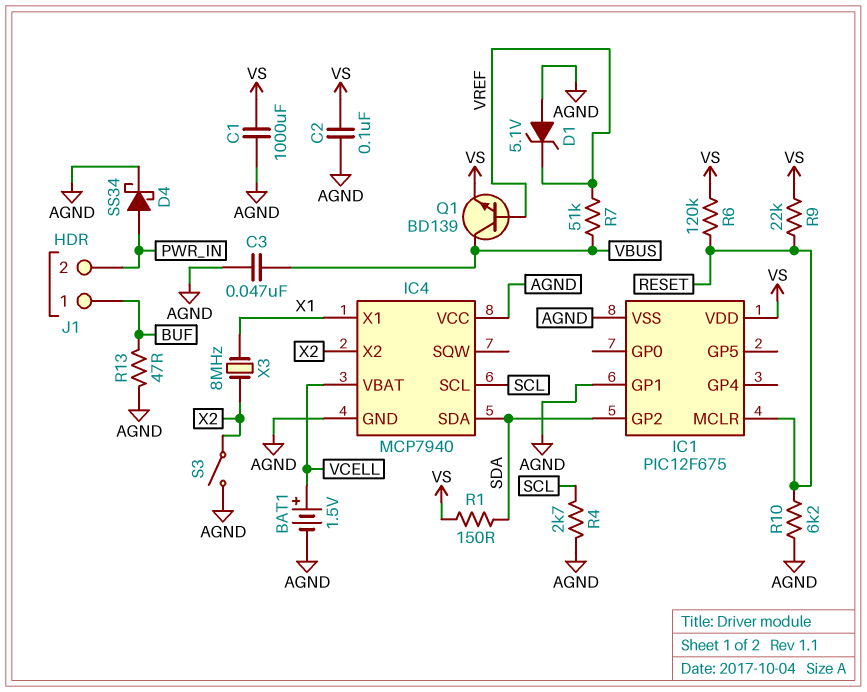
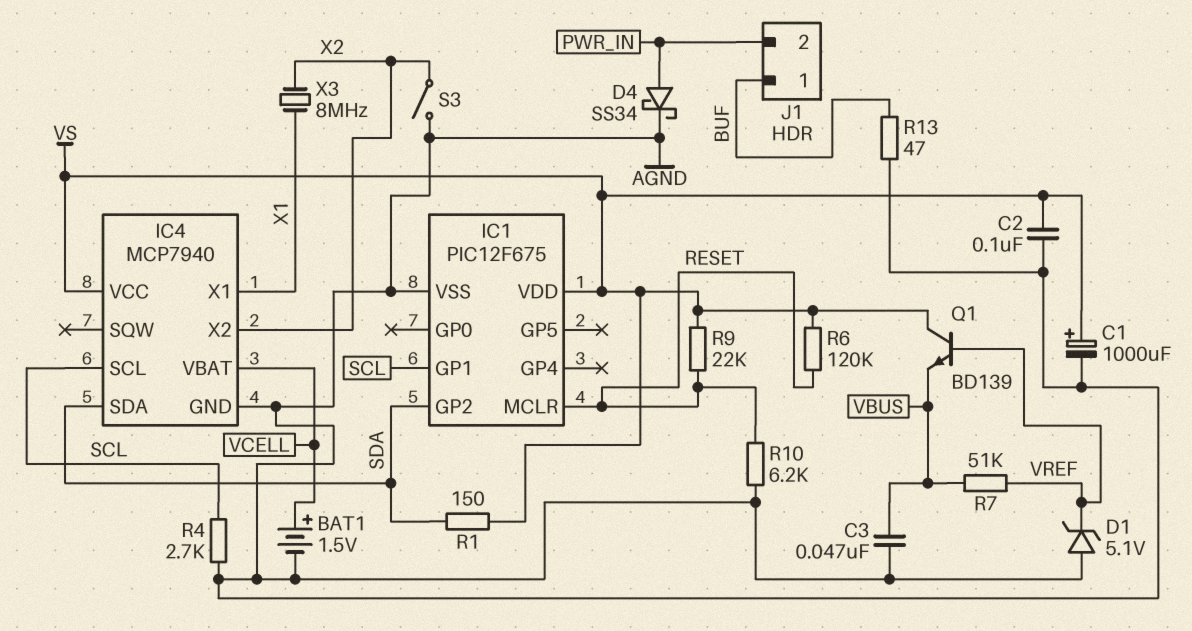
C1: 1000uF (AGND, VS) -> 1000uF (plus VS, minus AGND)
IC1 pin GP1: AGND -> SCL
IC4 pin VCC: AGND -> VS
Q1: NPN BD139 (B VREF, C VBUS, E VS) -> NPN BD139 (B VREF, C VS, E VBUS)

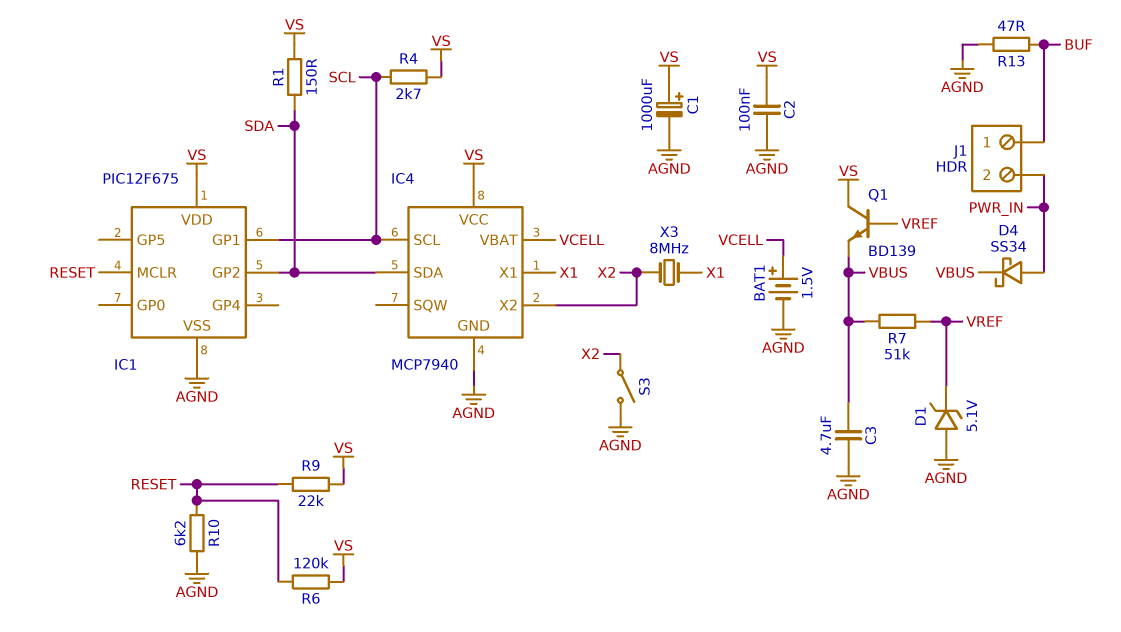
C3: 47nF (AGND, VBUS) -> 4.7uF (AGND, VBUS)
D4: schottky SS34 (A PWR_IN, K AGND) -> schottky SS34 (A PWR_IN, K VBUS)
R4: 2.7k (AGND, SCL) -> 2.7k (SCL, VS)

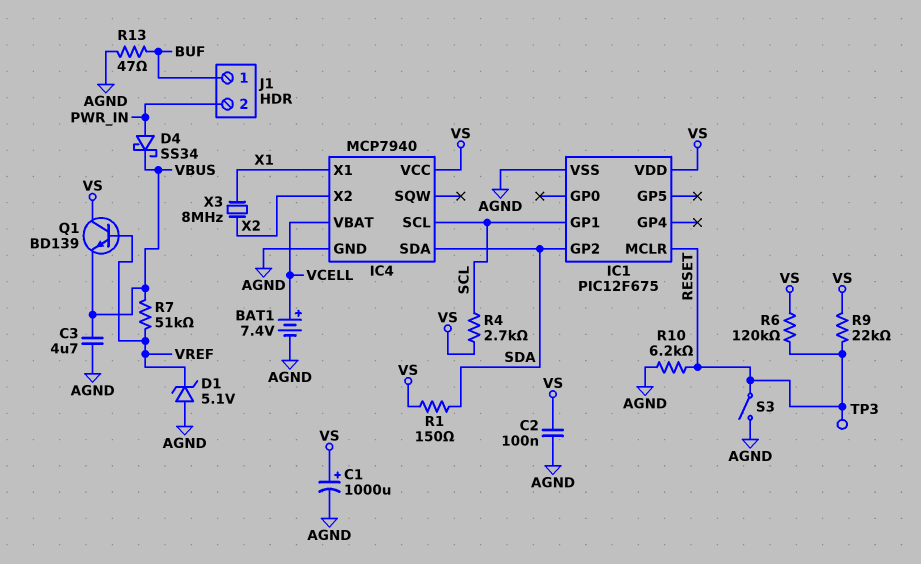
BAT1: 1.5V (plus VCELL, minus AGND) -> 7.4V (plus VCELL, minus AGND)
S3: switch (AGND, X2) -> switch (AGND, RESET)
TP3: none -> test point (RESET)

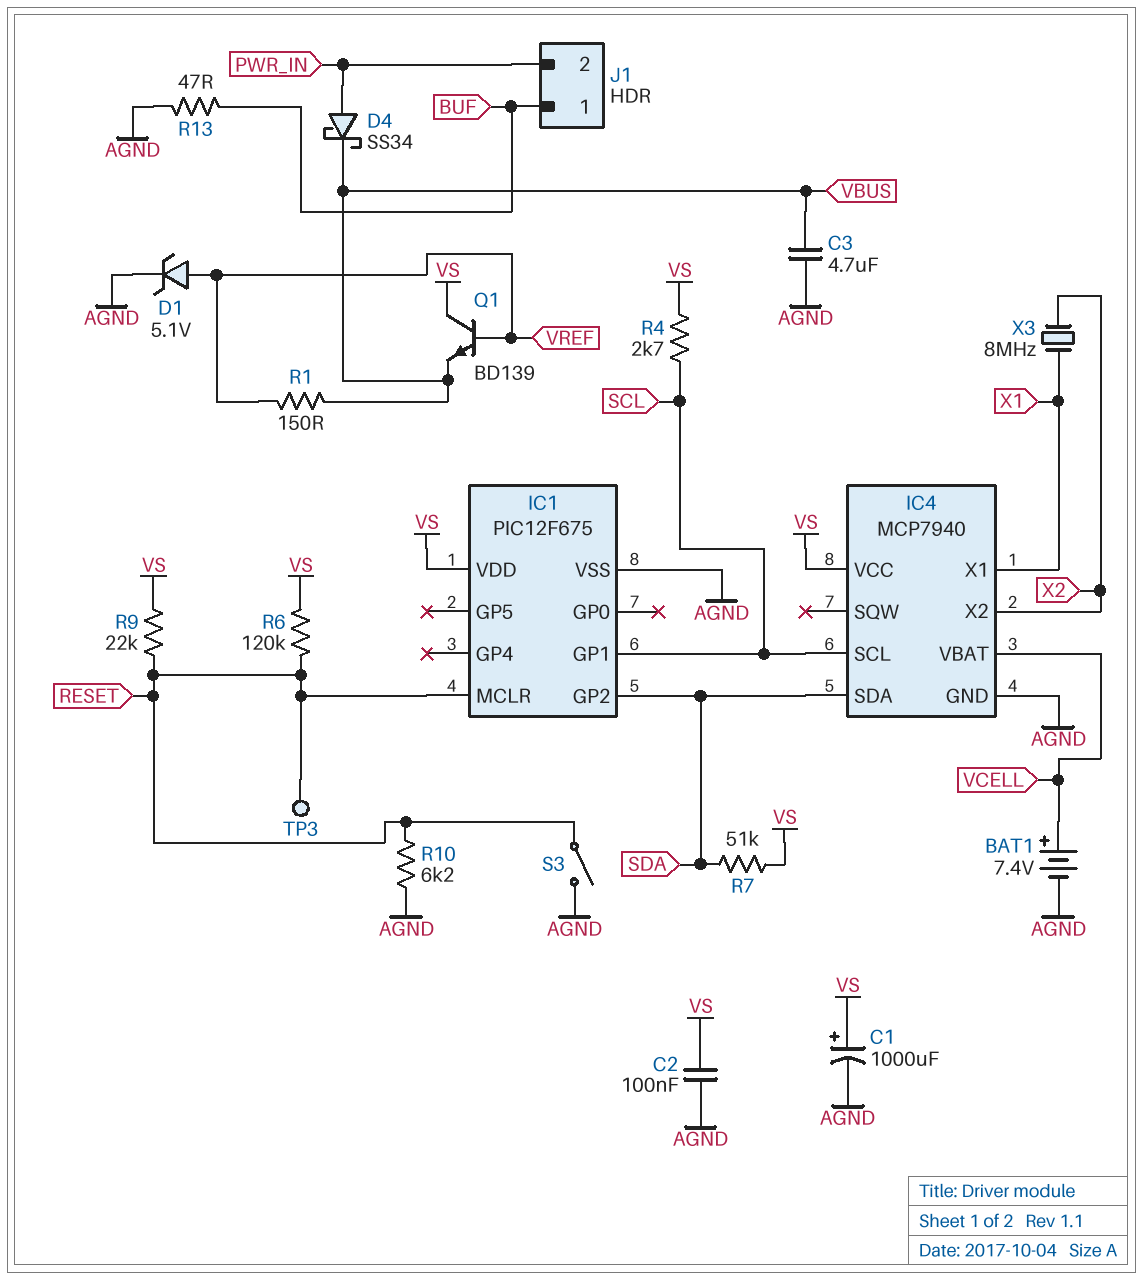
D1: zener 5.1V (A AGND, K VREF) -> zener 5.1V (A VREF, K AGND)
R1: 150 (SDA, VS) -> 150 (VBUS, VREF)
R7: 51k (VBUS, VREF) -> 51k (SDA, VS)

